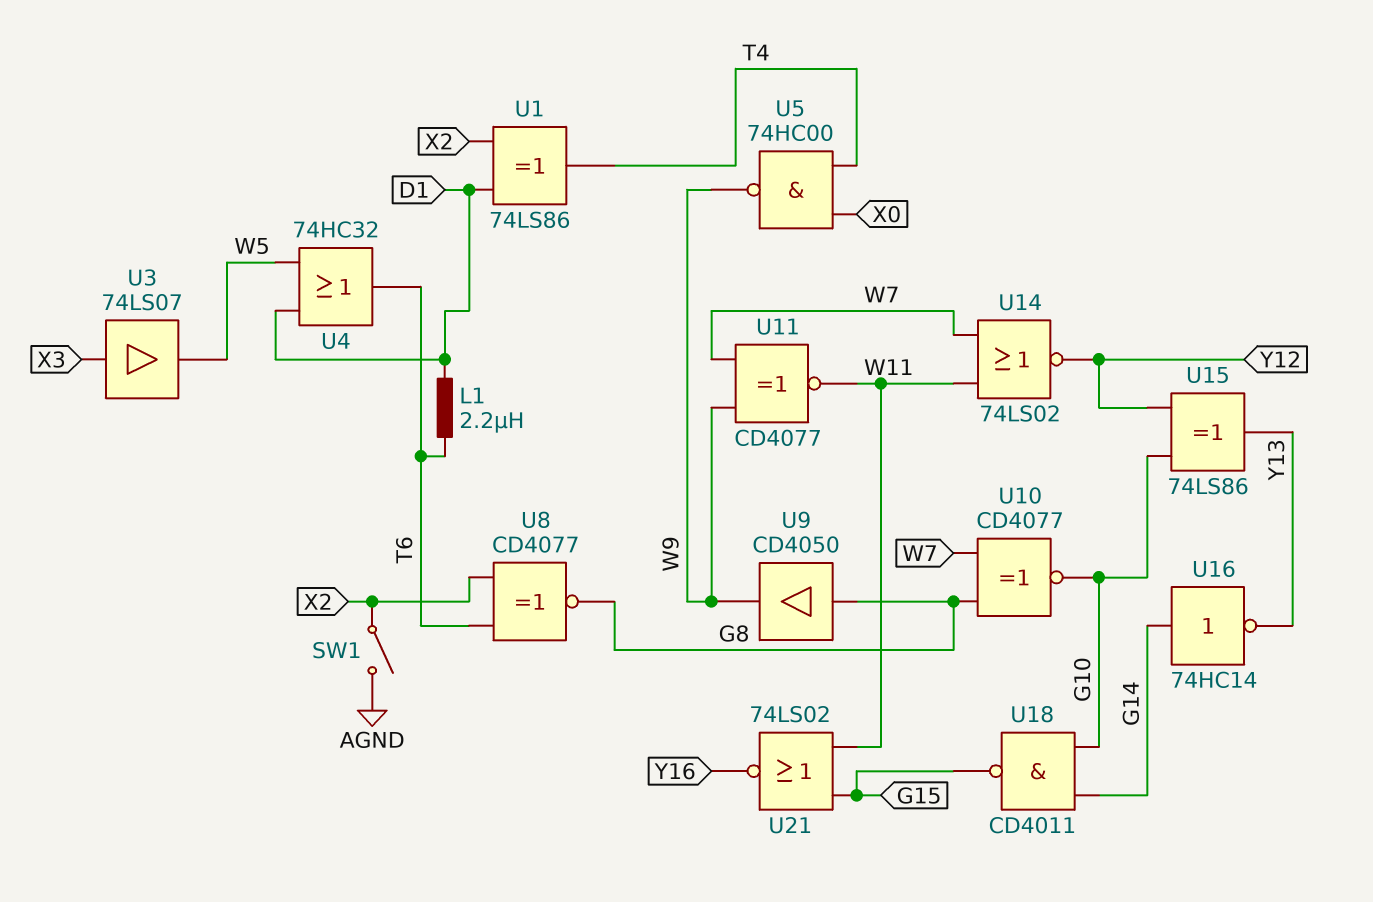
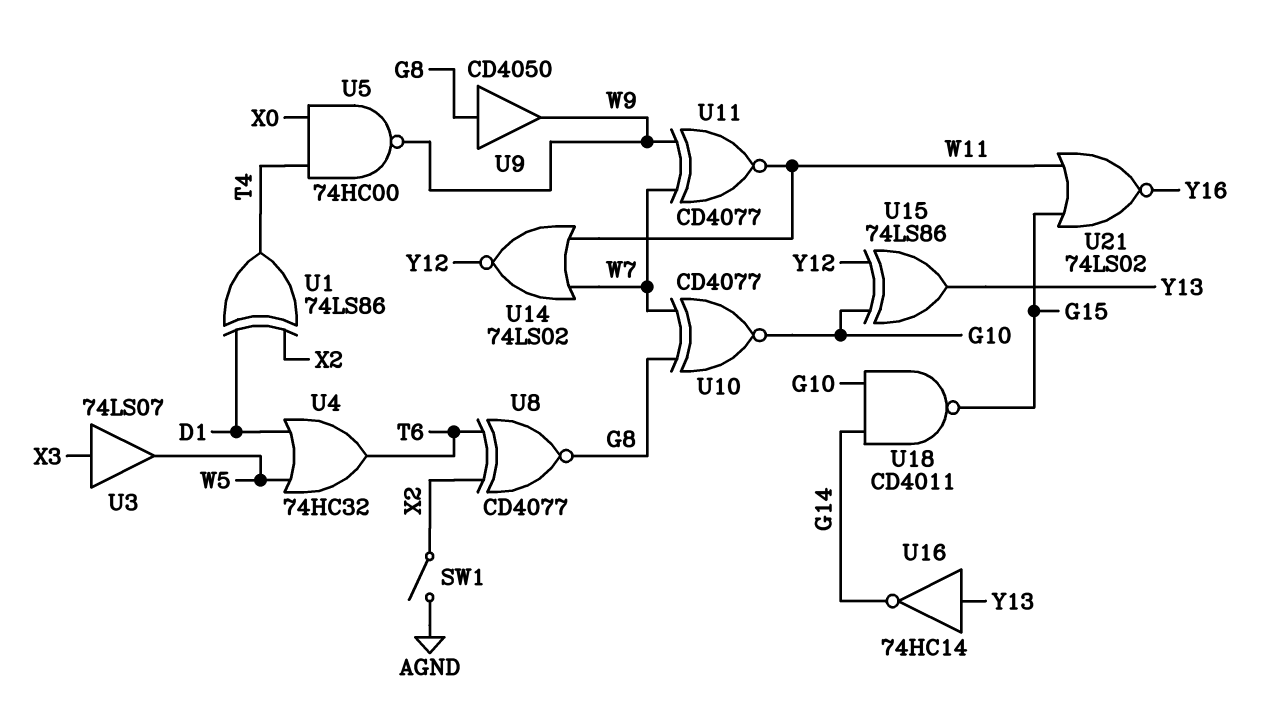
L1: 2.2uH (D1, T6) -> none
U16: NOT 74HC14 (in G14, out Y13) -> NOT 74HC14 (in Y13, out G14)

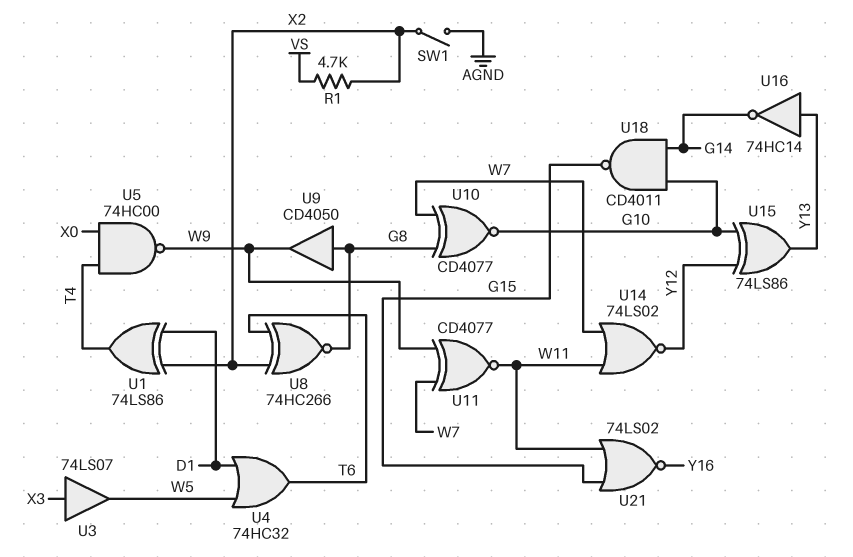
R1: none -> 4.7k (VS, X2)
U8: XNOR CD4077 (in T6, in X2, out G8) -> XNOR 74HC266 (in T6, in X2, out G8)

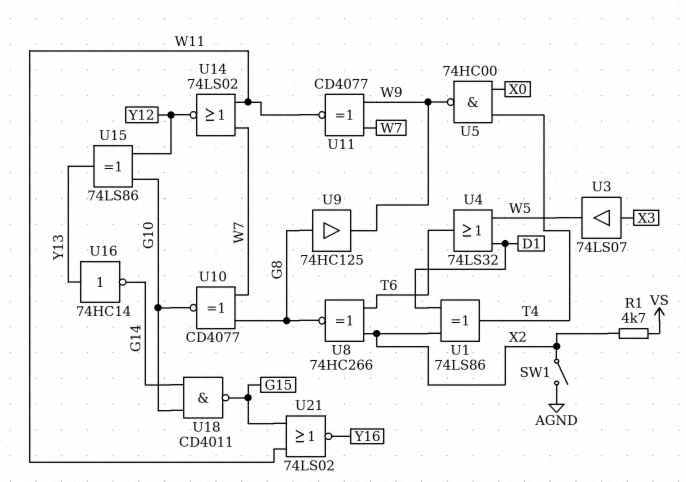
U4: OR 74HC32 (in D1, in W5, out T6) -> OR 74LS32 (in D1, in W5, out T6)
U9: buffer CD4050 (in G8, out W9) -> buffer 74HC125 (in G8, out W9)

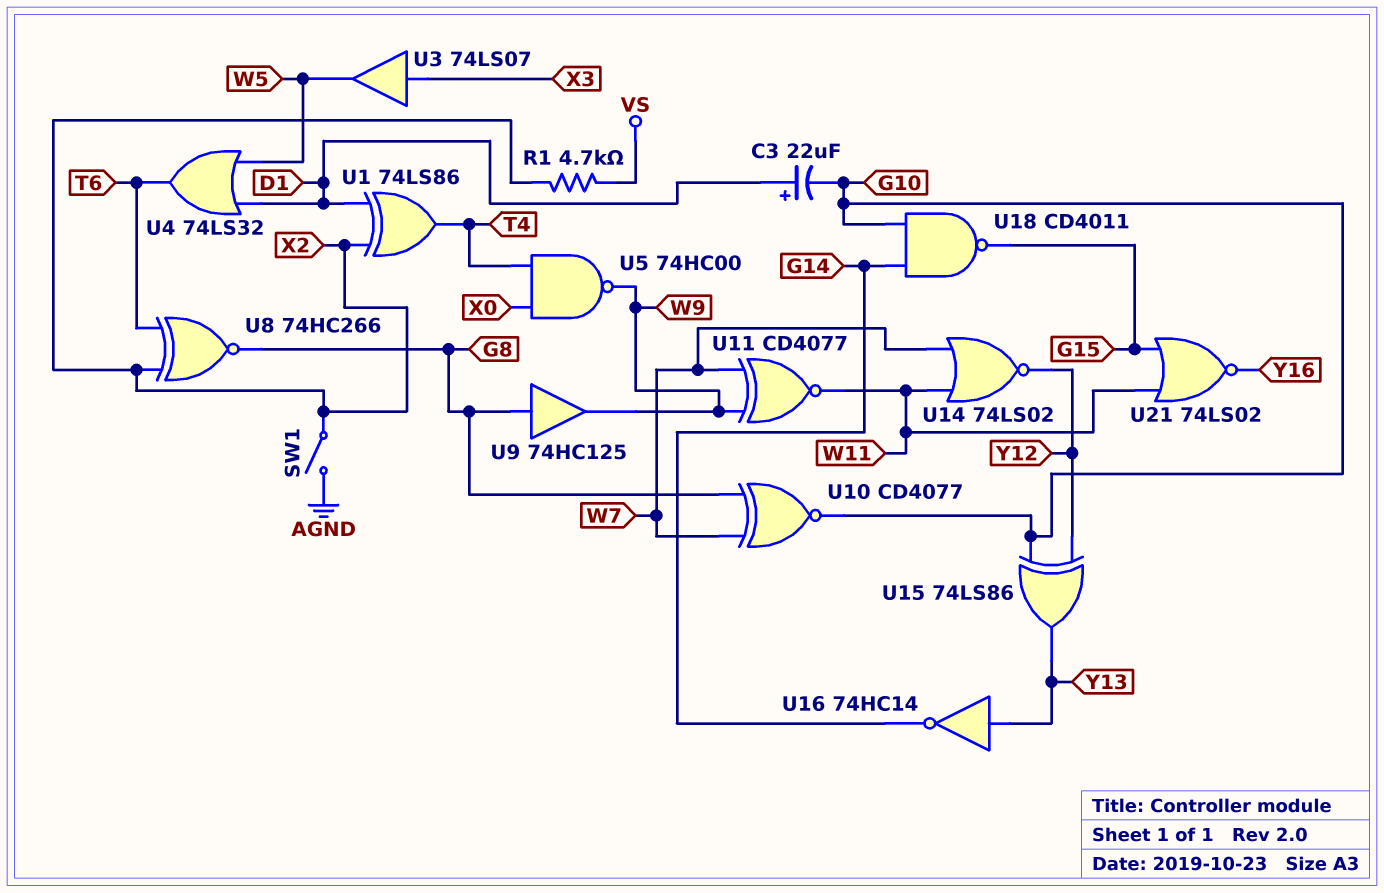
C3: none -> 22uF (plus D1, minus G10)

